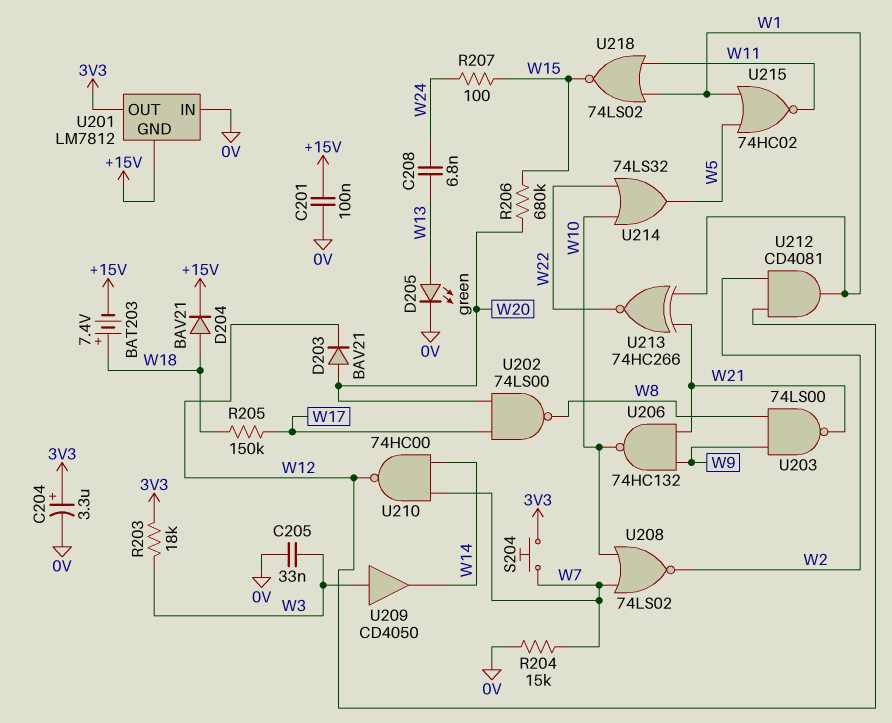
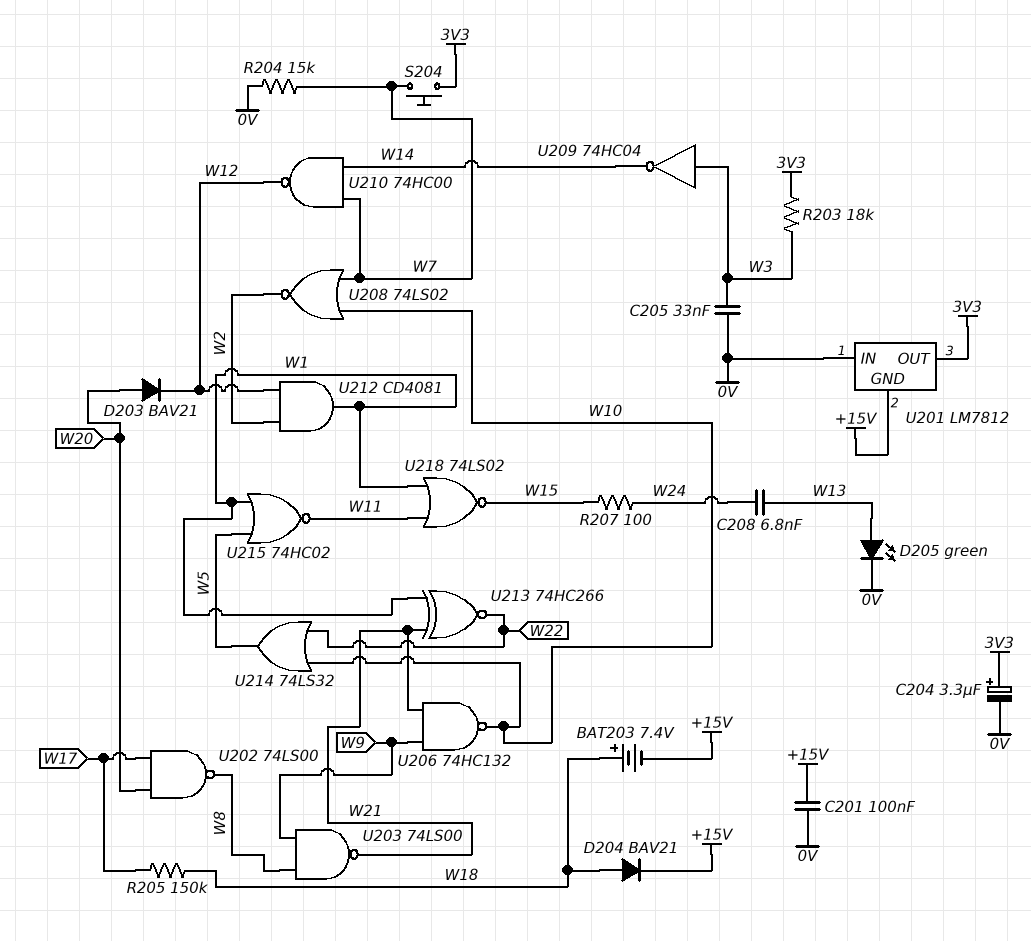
R206: 680k (W15, W20) -> none
U209: buffer CD4050 (in W3, out W14) -> NOT 74HC04 (in W3, out W14)

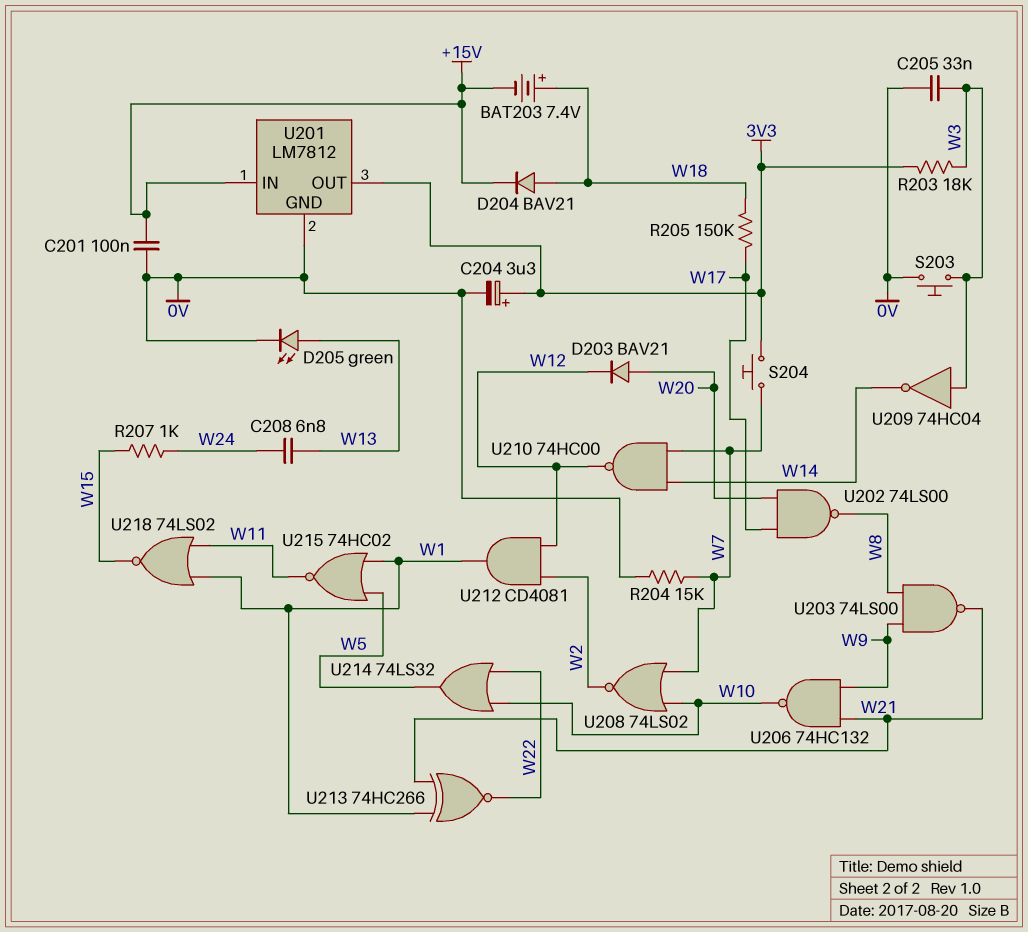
R207: 100 (W15, W24) -> 1k (W15, W24)
S203: none -> button (0V, W3)
U201 pin GND: +15V -> 0V
U201 pin IN: 0V -> +15V

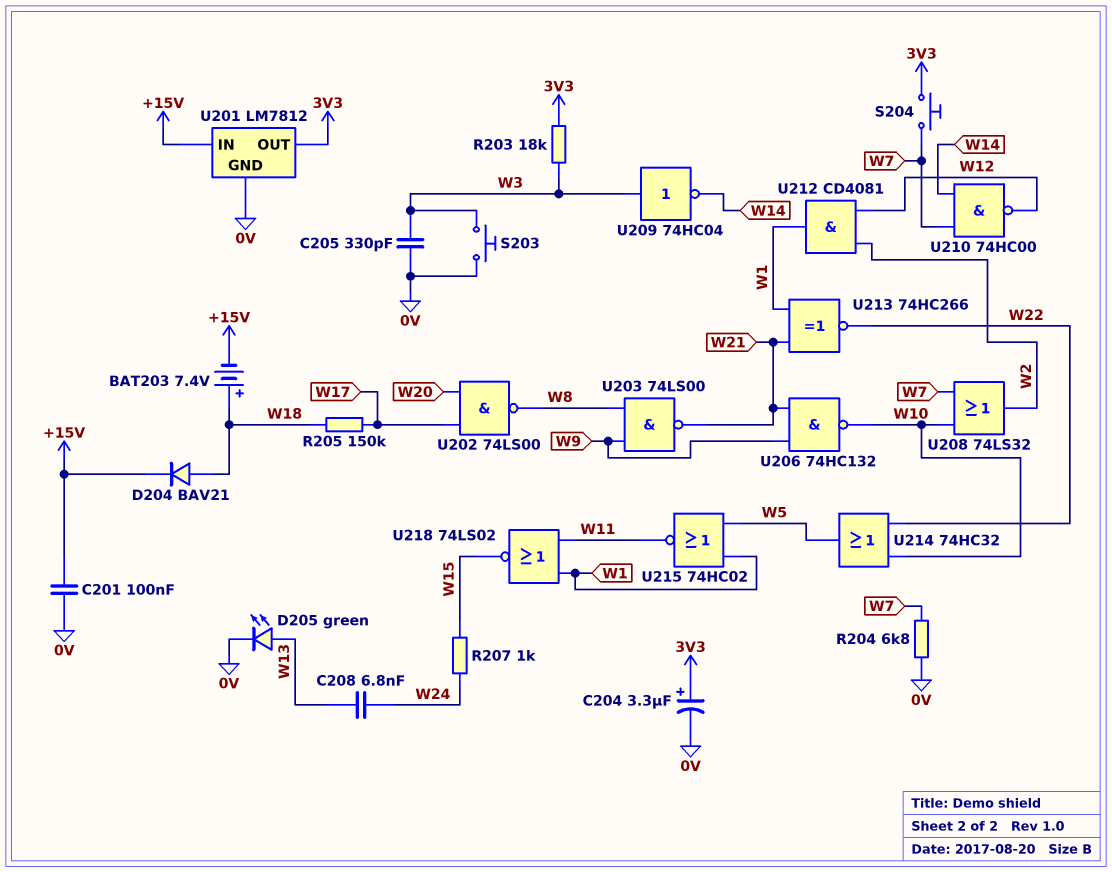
C205: 33nF (0V, W3) -> 330pF (0V, W3)
D203: diode BAV21 (A W20, K W12) -> none
R204: 15k (0V, W7) -> 6.8k (0V, W7)
U208: NOR 74LS02 (in W7, in W10, out W2) -> OR 74LS32 (in W7, in W10, out W2)
U214: OR 74LS32 (in W10, in W22, out W5) -> OR 74HC32 (in W10, in W22, out W5)

